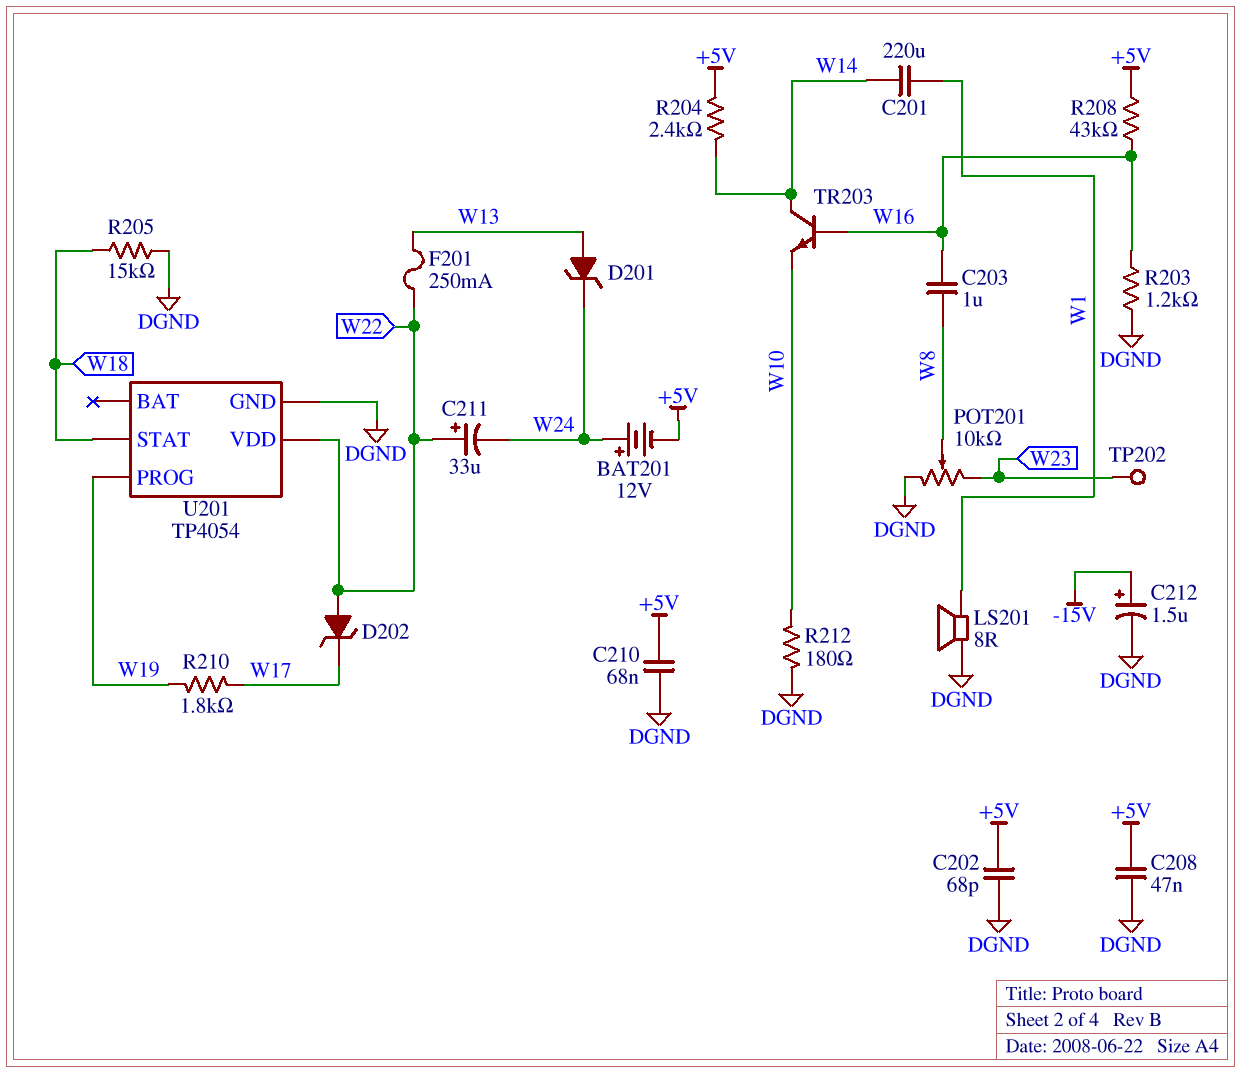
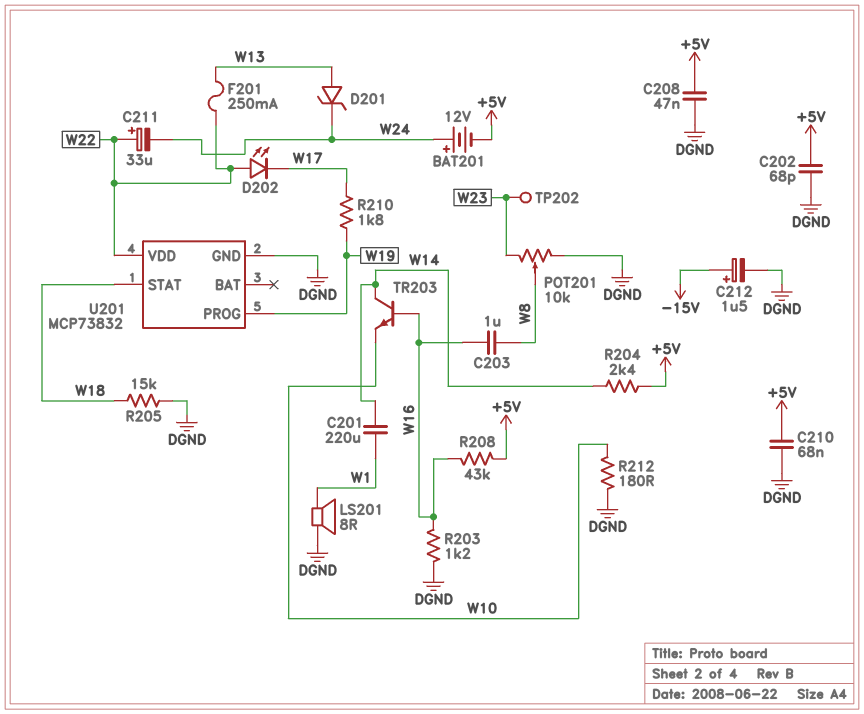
D202: zener (A W22, K W17) -> LED (A W22, K W17)
U201: TP4054 -> MCP73832

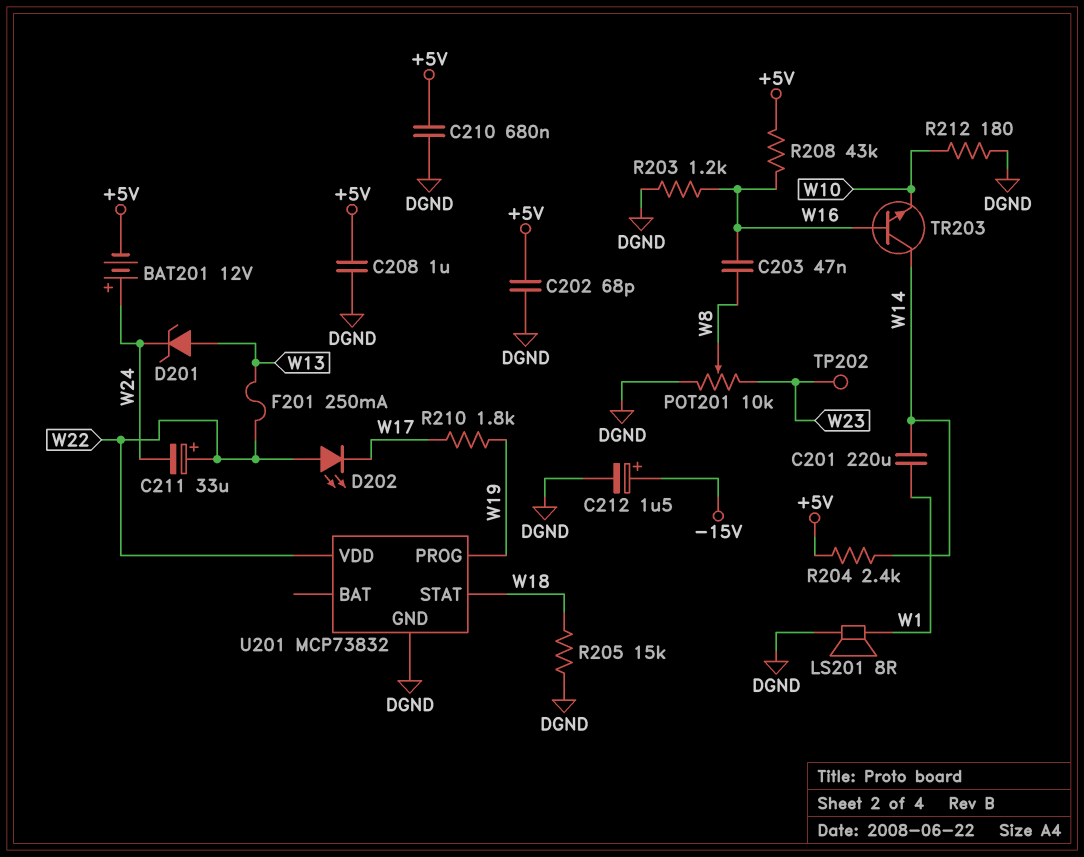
C203: 1uF (W8, W16) -> 47nF (W8, W16)
C208: 47nF (+5V, DGND) -> 1uF (+5V, DGND)
C210: 68nF (+5V, DGND) -> 680nF (+5V, DGND)

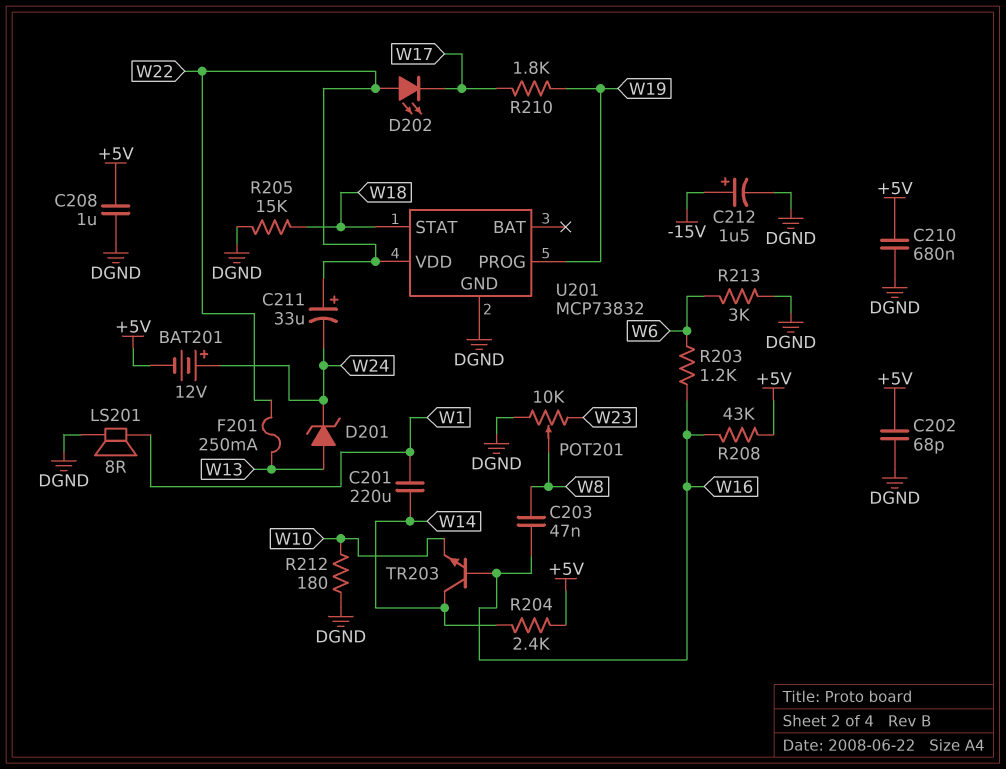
R203: 1.2k (DGND, W16) -> 1.2k (W6, W16)
R213: none -> 3k (DGND, W6)
TP202: test point (W23) -> none

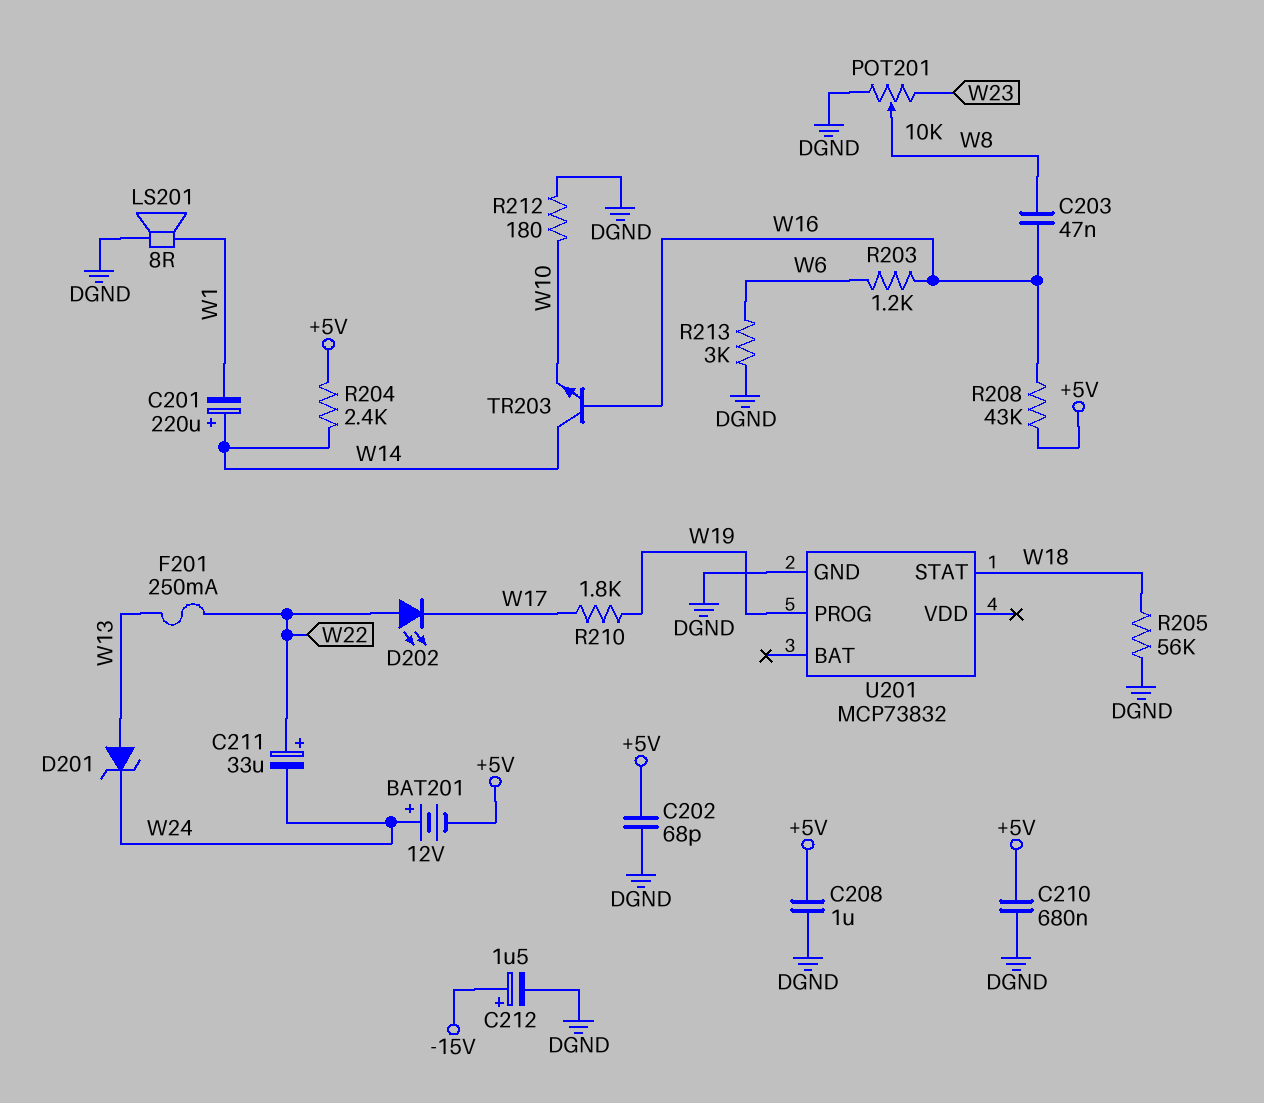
C201: 220uF (W1, W14) -> 220uF (plus W14, minus W1)
R205: 15k (DGND, W18) -> 56k (DGND, W18)
U201 pin VDD: W22 -> none

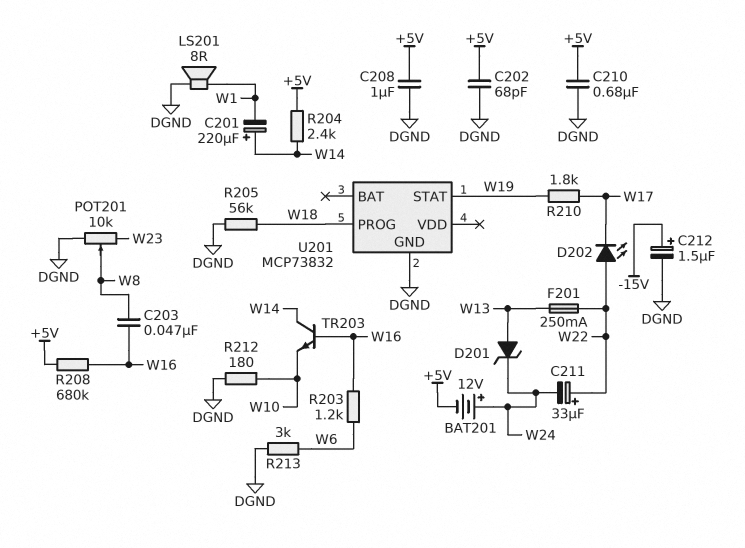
R208: 43k (+5V, W16) -> 680k (+5V, W16)
U201 pin PROG: W19 -> W18
U201 pin STAT: W18 -> W19

